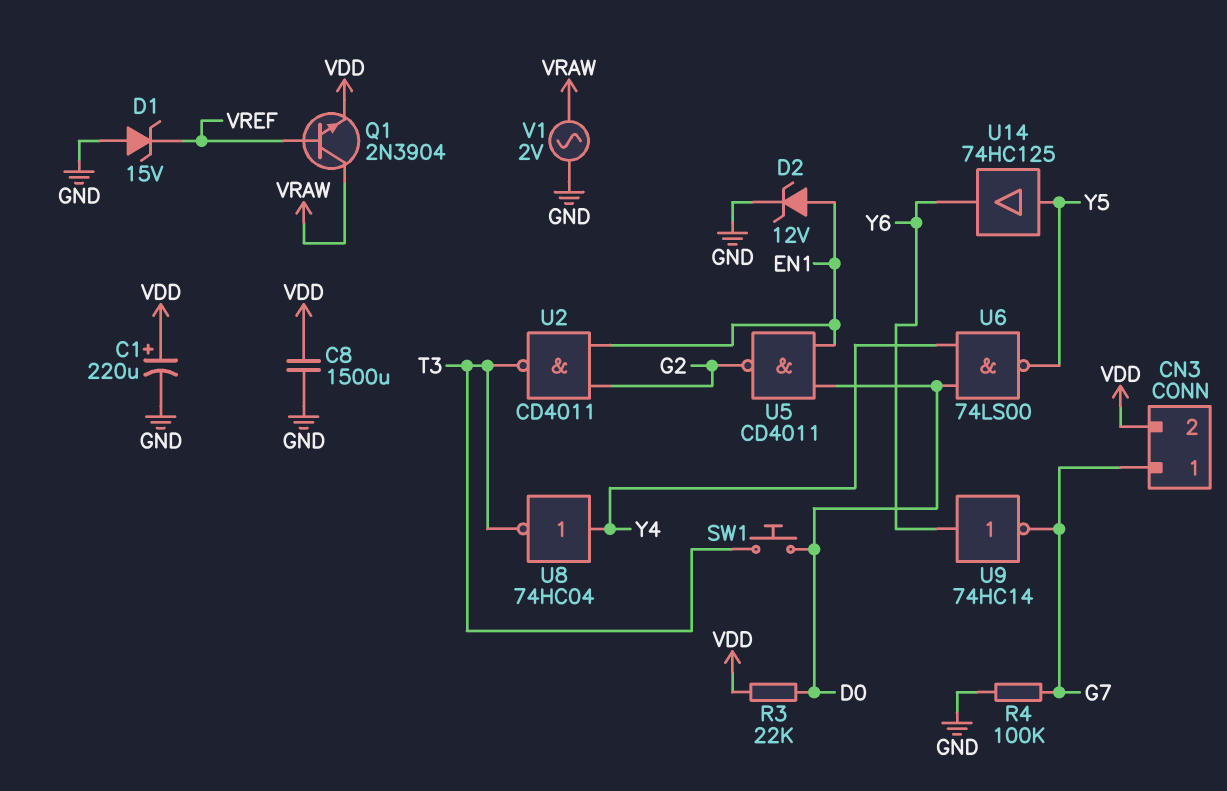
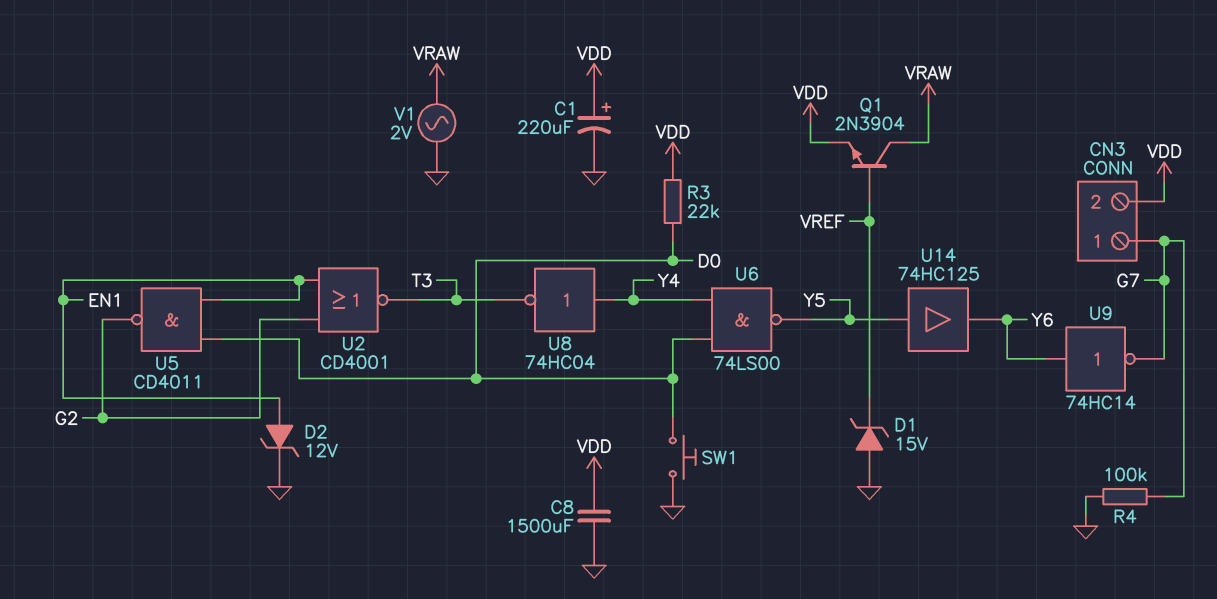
SW1: button (D0, T3) -> button (D0, GND)
U2: NAND CD4011 (in EN1, in G2, out T3) -> NOR CD4001 (in EN1, in G2, out T3)

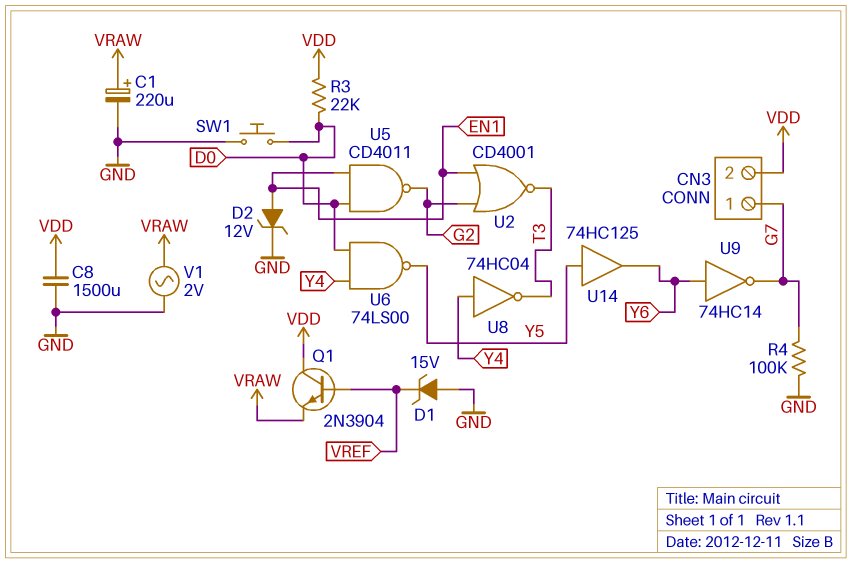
C1: 220uF (plus VDD, minus GND) -> 220uF (plus VRAW, minus GND)
Q1: NPN 2N3904 (B VREF, C VRAW, E VDD) -> NPN 2N3904 (B VREF, C VDD, E VRAW)

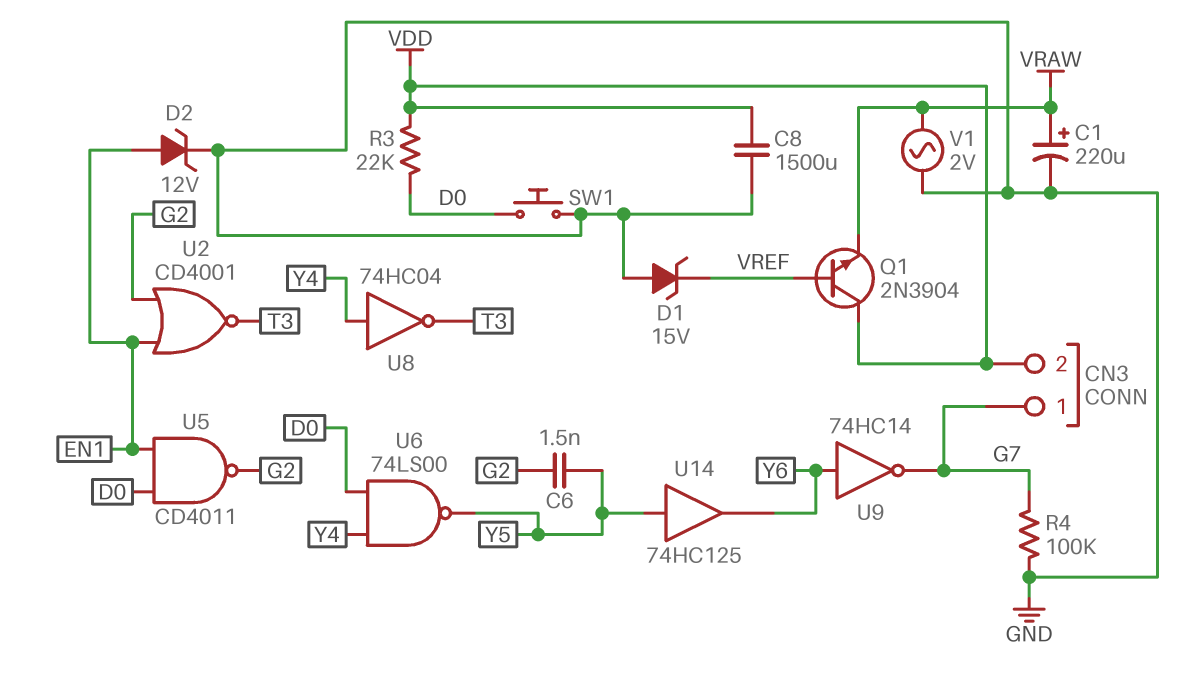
C6: none -> 1.5nF (G2, Y5)

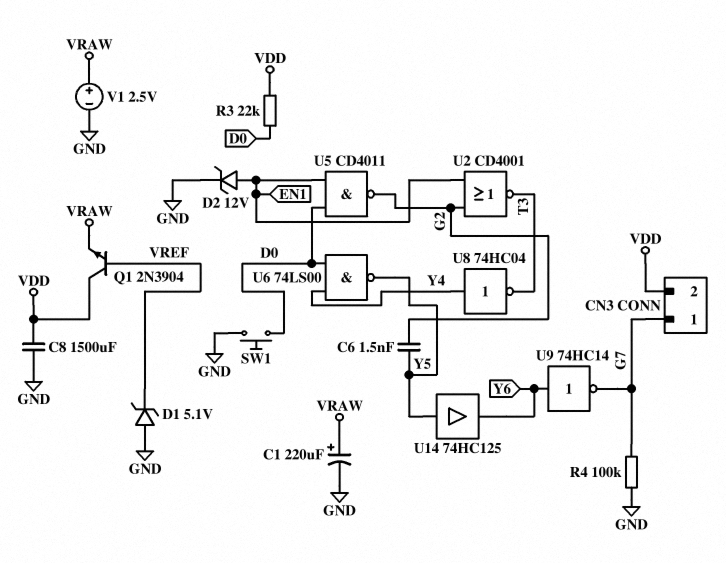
D1: zener 15V (A GND, K VREF) -> zener 5.1V (A GND, K VREF)
V1: AC 2V (GND, VRAW) -> 2.5V (plus VRAW, minus GND)

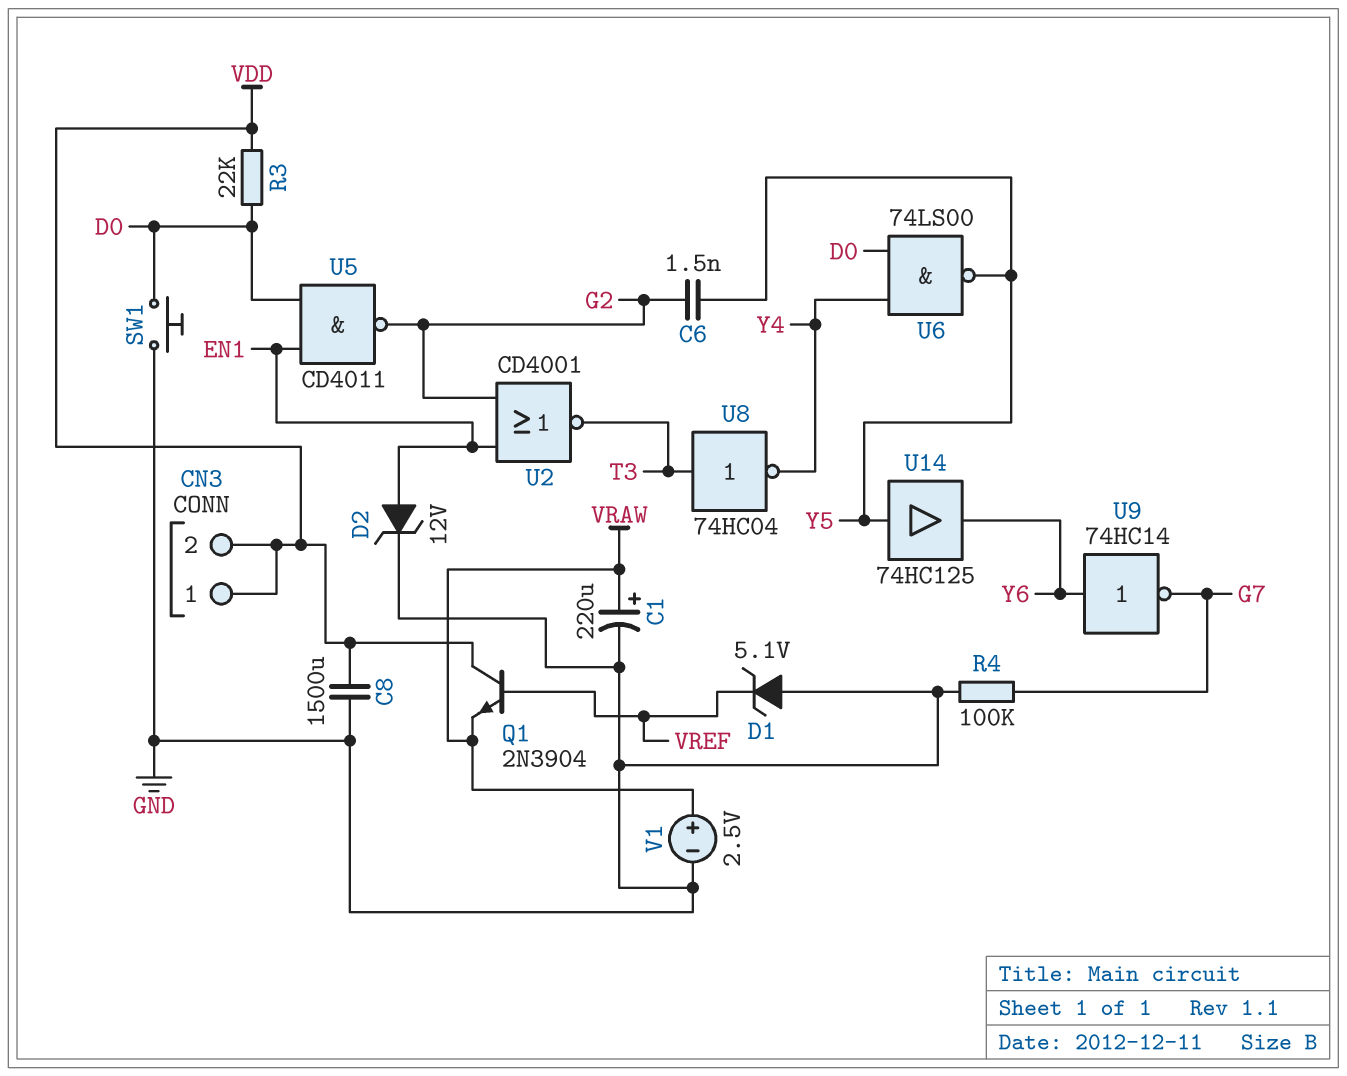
CN3 pin 1: G7 -> VDD
U8: NOT 74HC04 (in Y4, out T3) -> NOT 74HC04 (in T3, out Y4)

